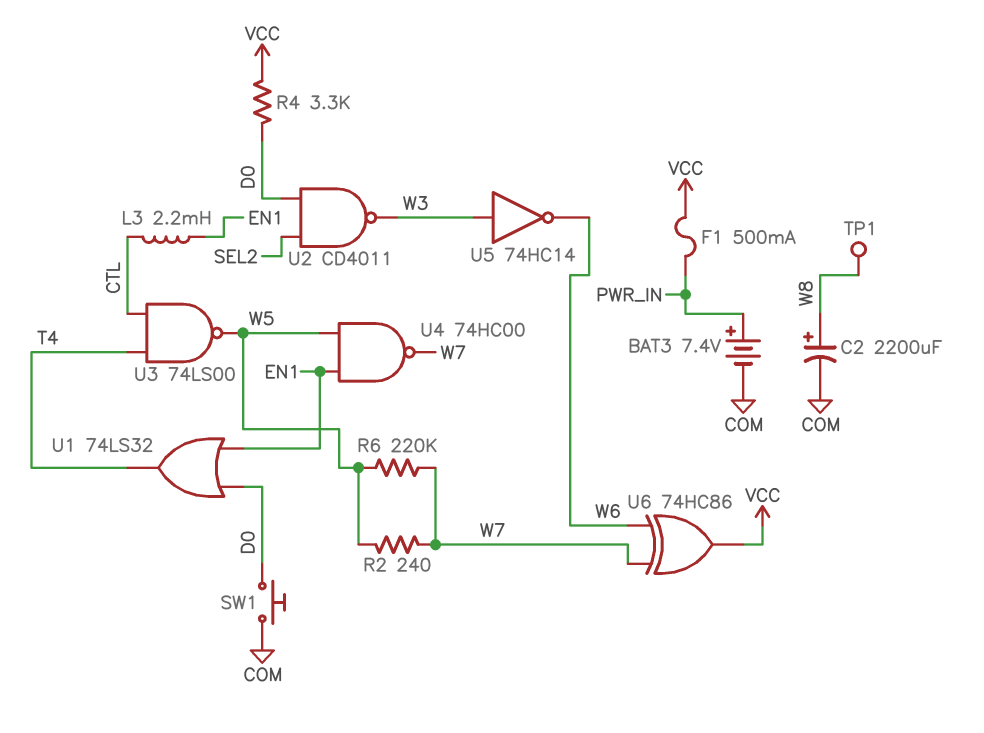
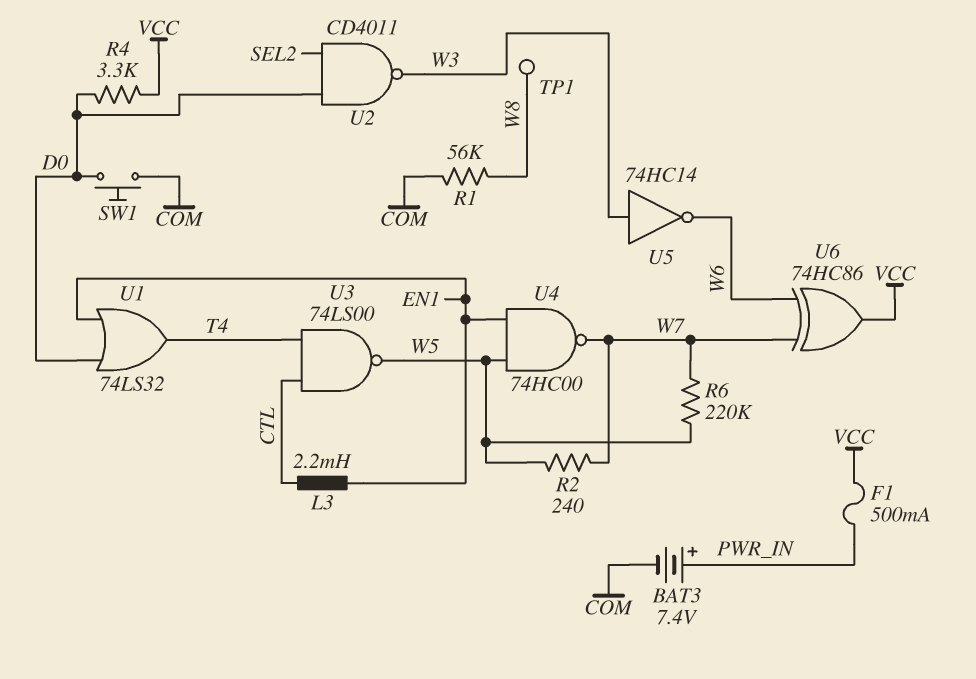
C2: 2200uF (plus W8, minus COM) -> none
R1: none -> 56k (COM, W8)

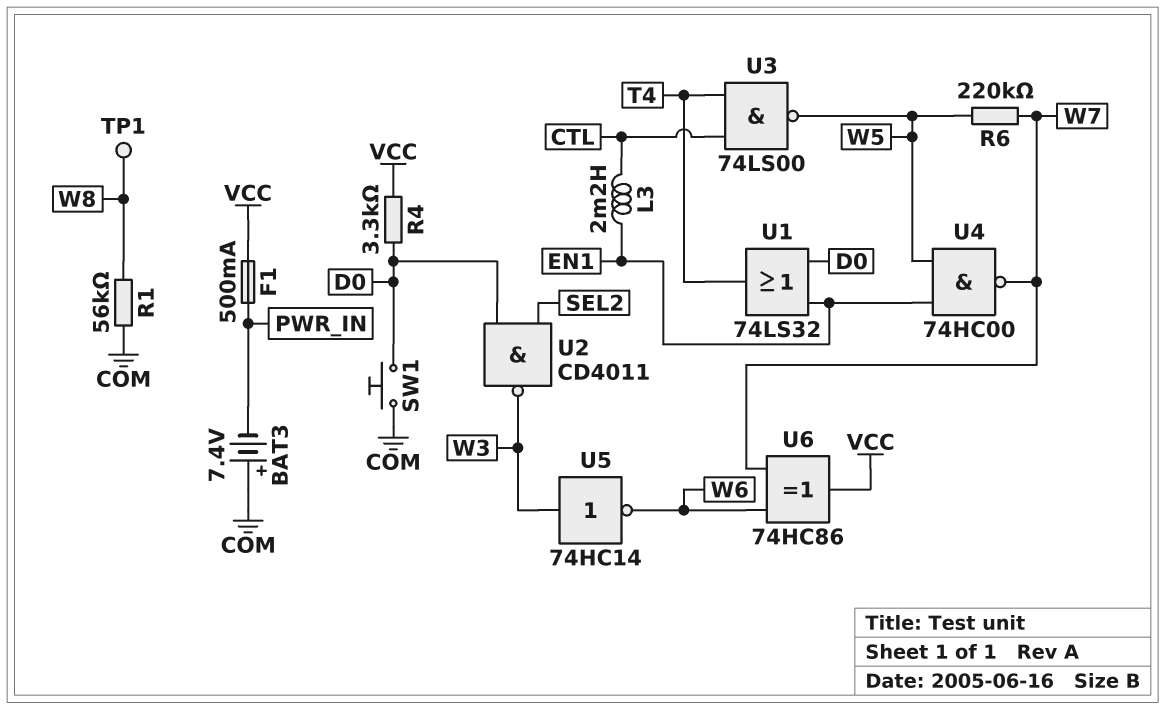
BAT3: 7.4V (plus PWR_IN, minus COM) -> 7.4V (plus COM, minus PWR_IN)
R2: 240 (W5, W7) -> none

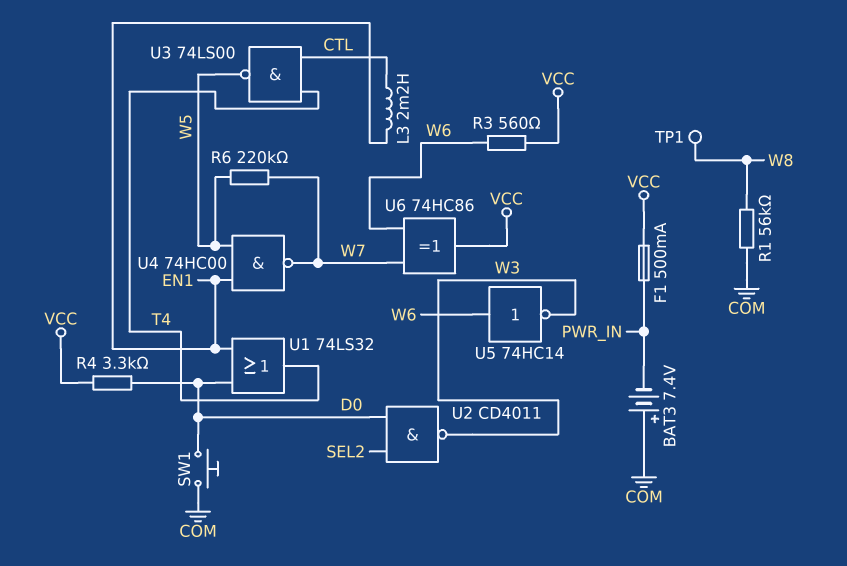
R3: none -> 560 (VCC, W6)
U5: NOT 74HC14 (in W3, out W6) -> NOT 74HC14 (in W6, out W3)

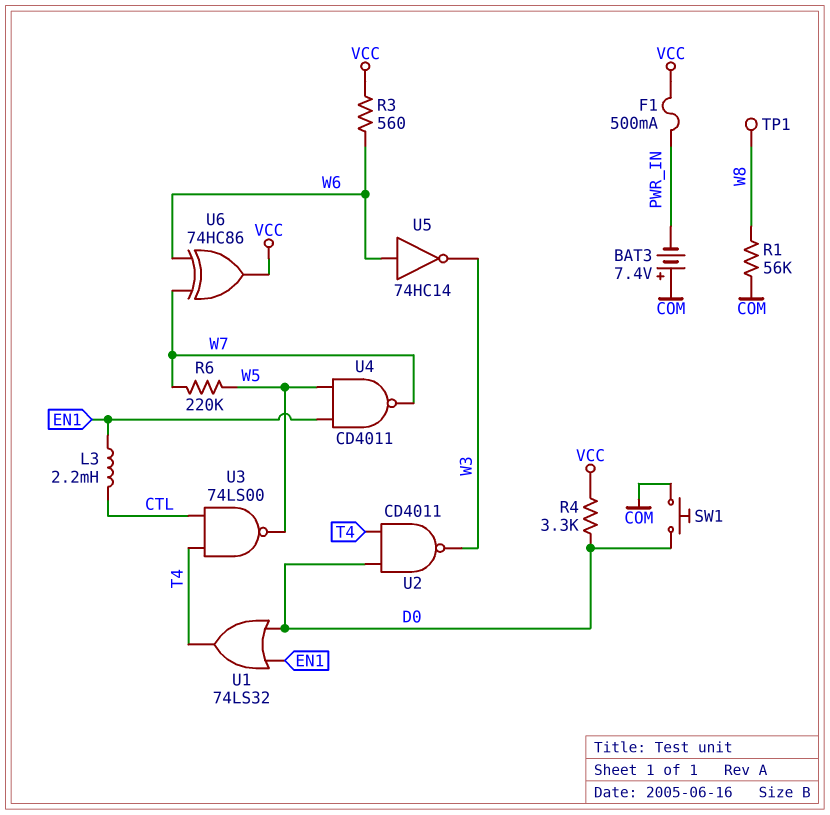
U2: NAND CD4011 (in D0, in SEL2, out W3) -> NAND CD4011 (in D0, in T4, out W3)
U4: NAND 74HC00 (in EN1, in W5, out W7) -> NAND CD4011 (in EN1, in W5, out W7)

